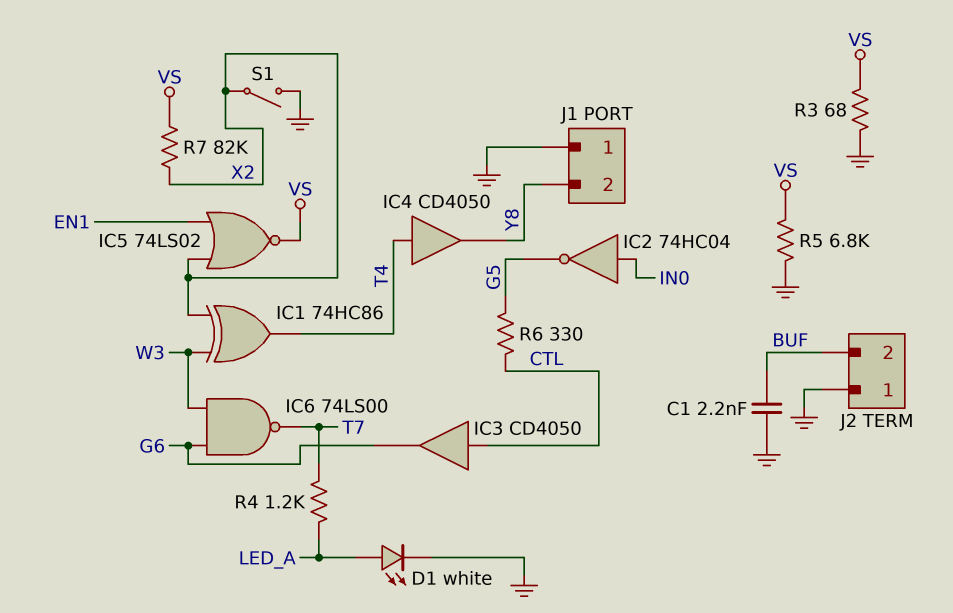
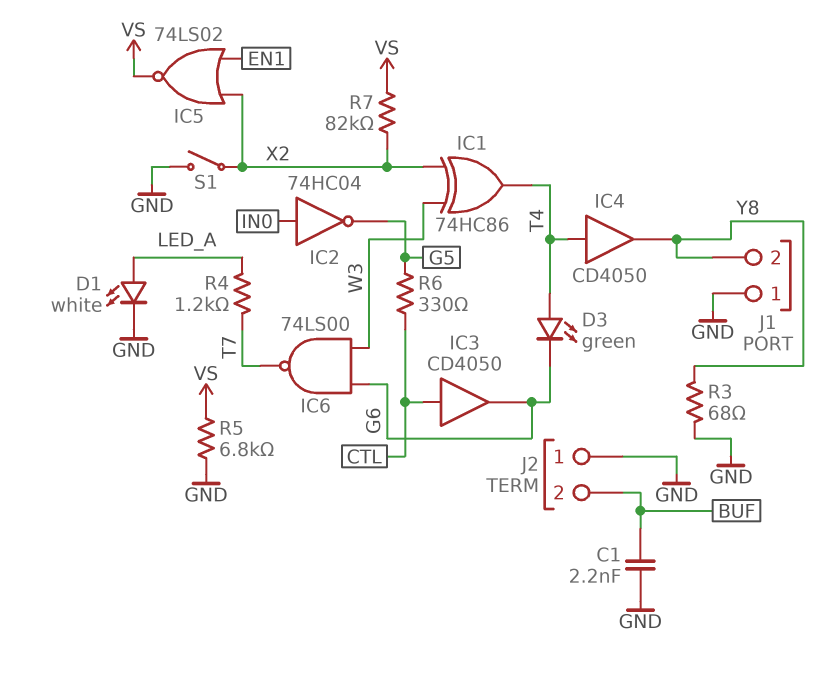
D3: none -> LED green (A T4, K G6)
R3: 68 (GND, VS) -> 68 (GND, Y8)

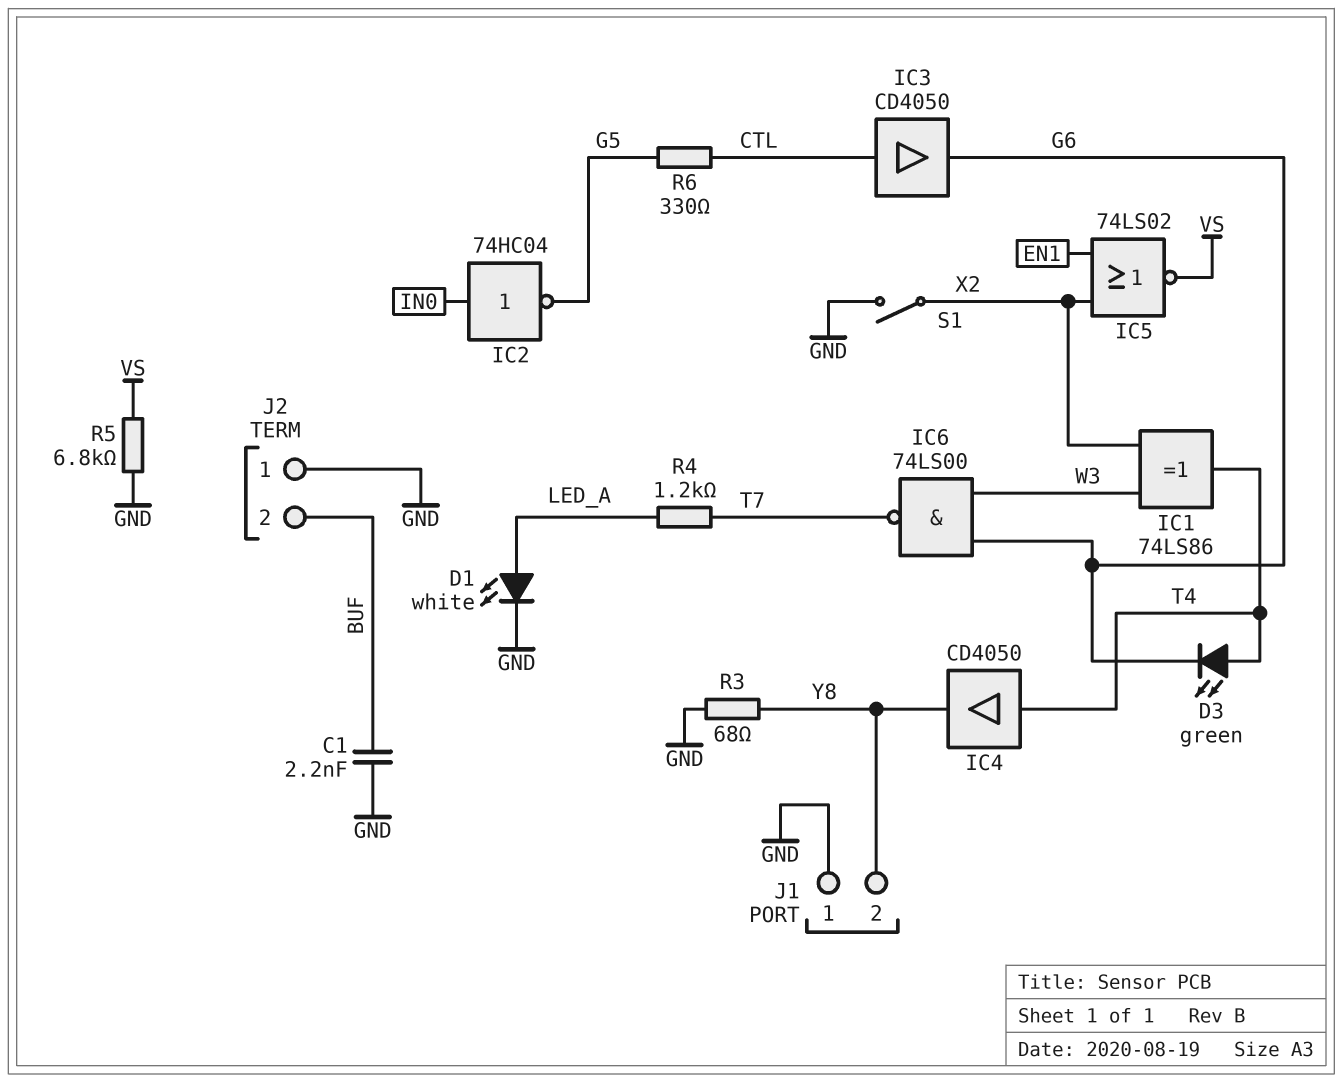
IC1: XOR 74HC86 (in W3, in X2, out T4) -> XOR 74LS86 (in W3, in X2, out T4)
R7: 82k (VS, X2) -> none

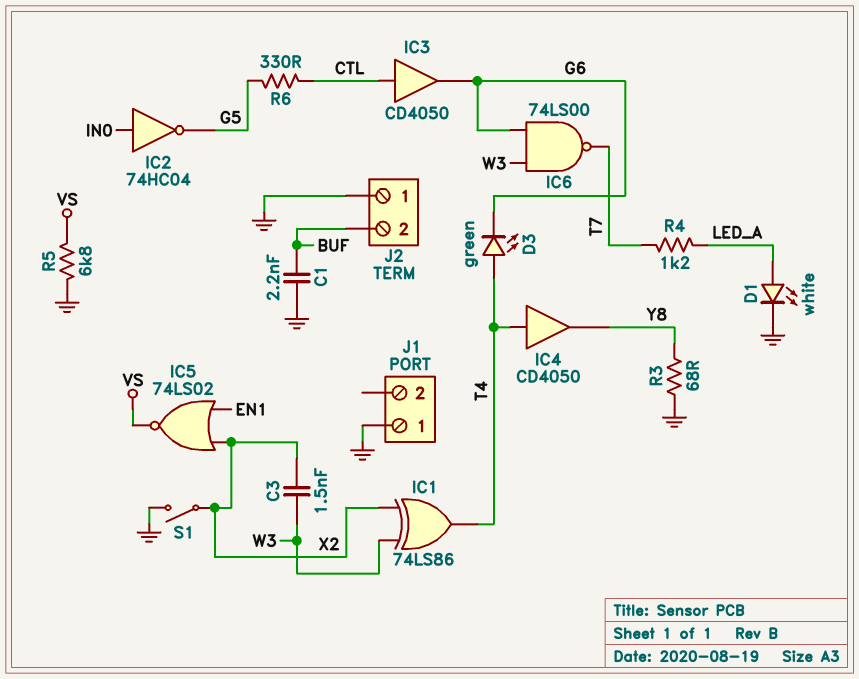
C3: none -> 1.5nF (W3, X2)
J1 pin 2: Y8 -> none

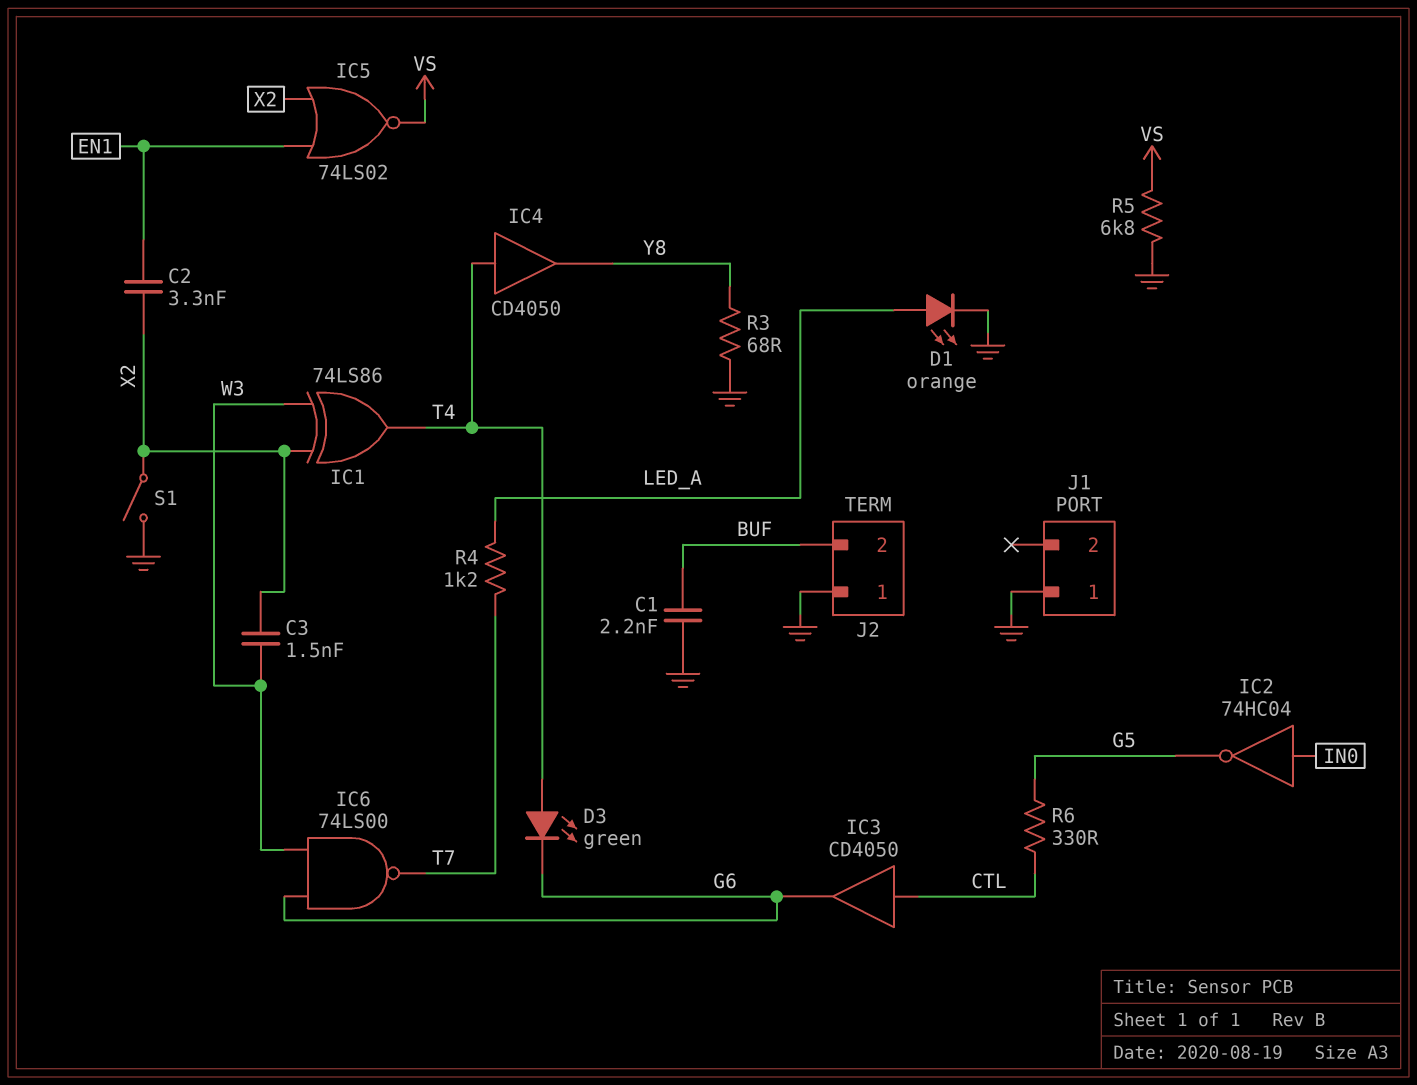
C2: none -> 3.3nF (EN1, X2)
D1: LED white (A LED_A, K GND) -> LED orange (A LED_A, K GND)

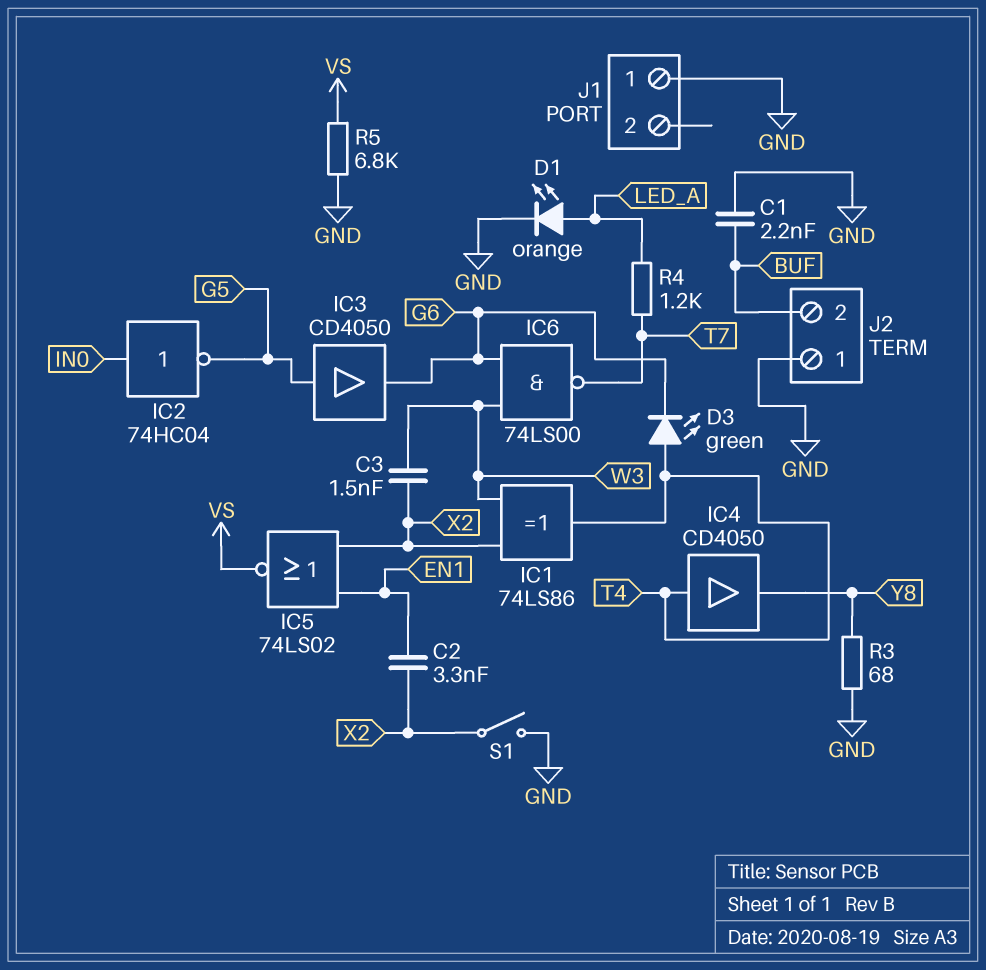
IC3: buffer CD4050 (in CTL, out G6) -> buffer CD4050 (in G5, out G6)
R6: 330 (CTL, G5) -> none

